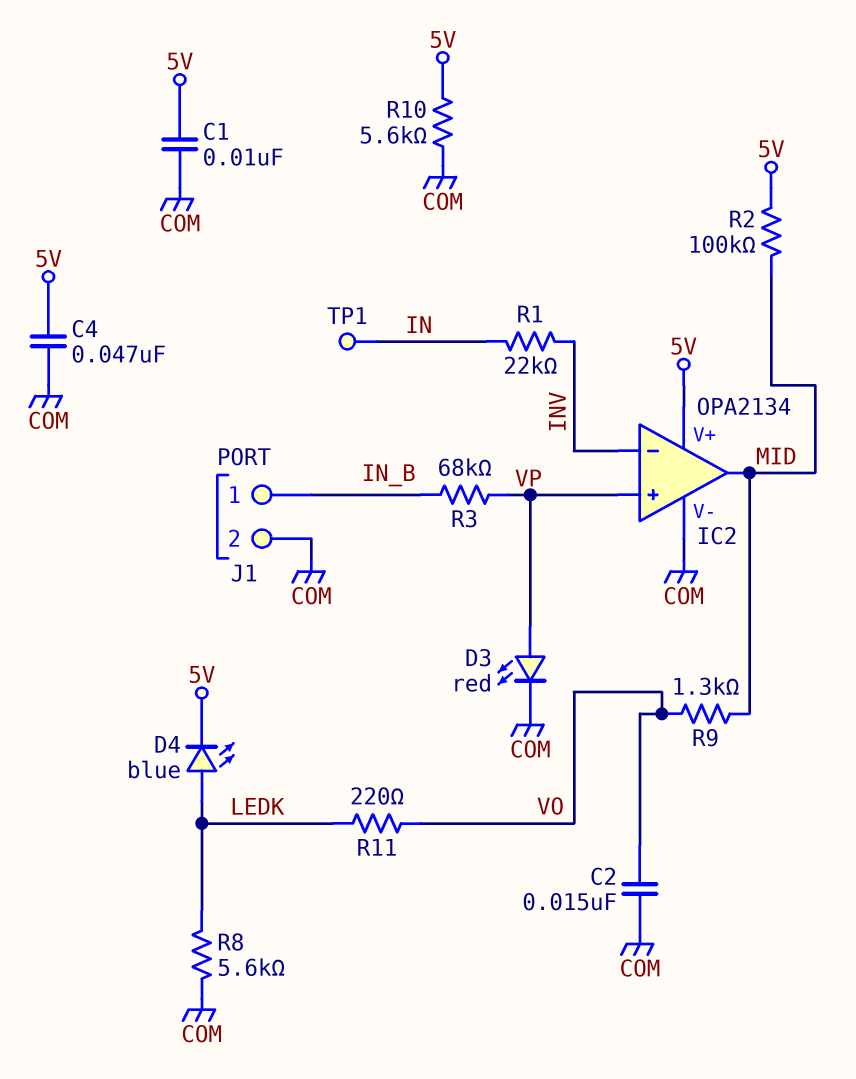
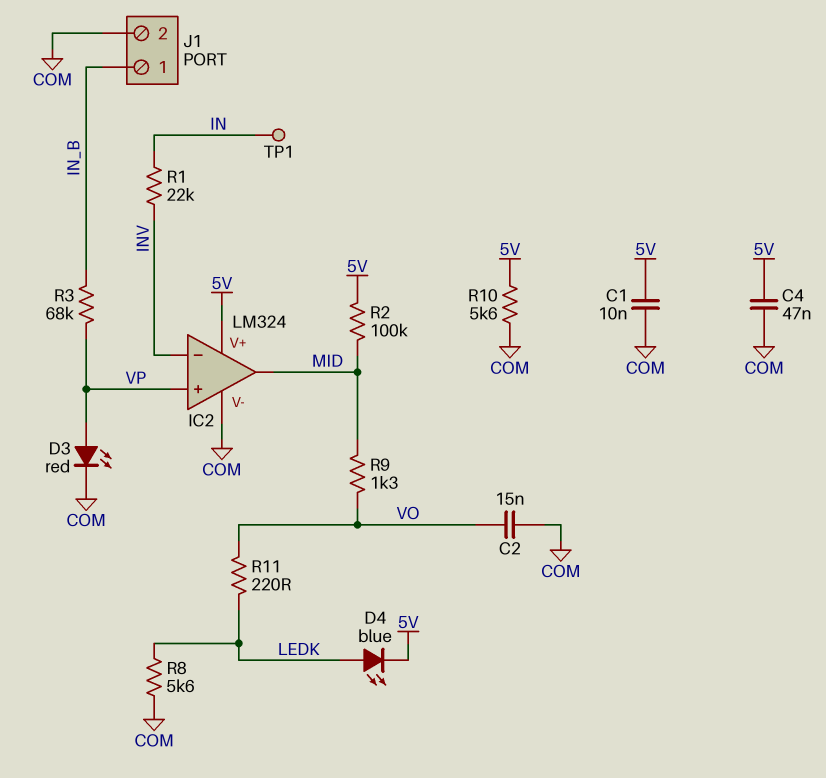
IC2: OPA2134 -> LM324

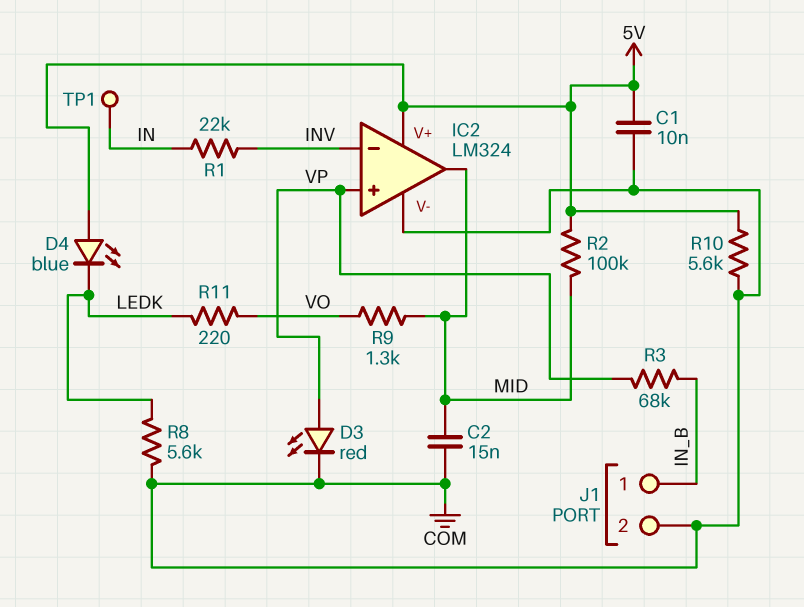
C2: 15nF (COM, VO) -> 15nF (COM, MID)
C4: 47nF (5V, COM) -> none
D4: LED blue (A LEDK, K 5V) -> LED blue (A 5V, K LEDK)

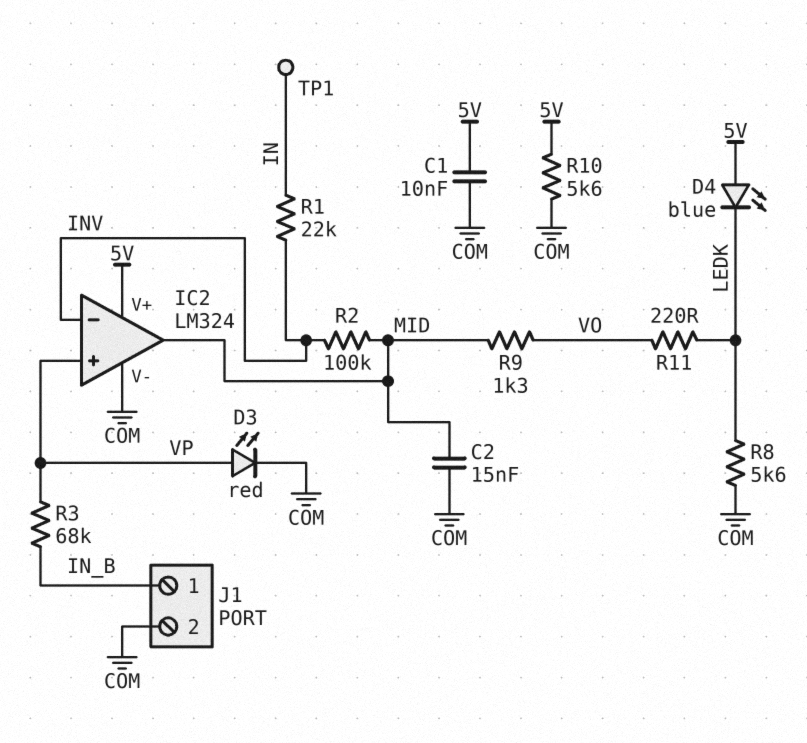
R2: 100k (5V, MID) -> 100k (INV, MID)

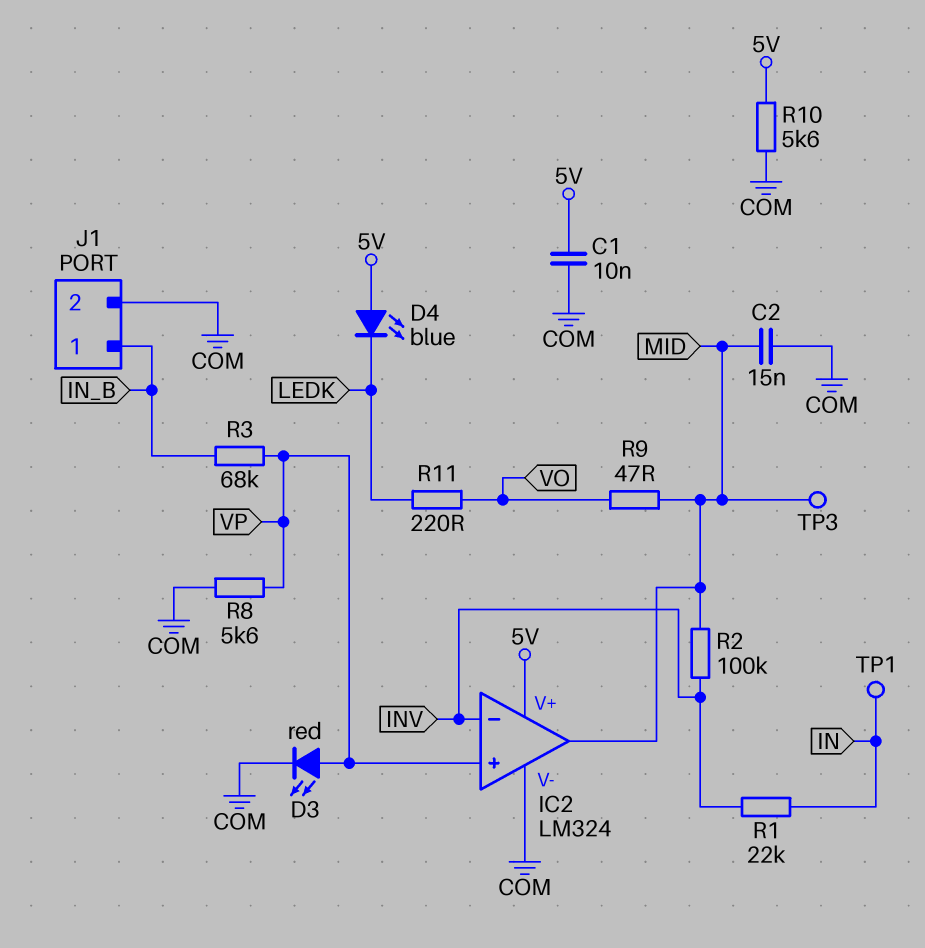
R8: 5.6k (COM, LEDK) -> 5.6k (COM, VP)
R9: 1.3k (MID, VO) -> 47 (MID, VO)
TP3: none -> test point (MID)

